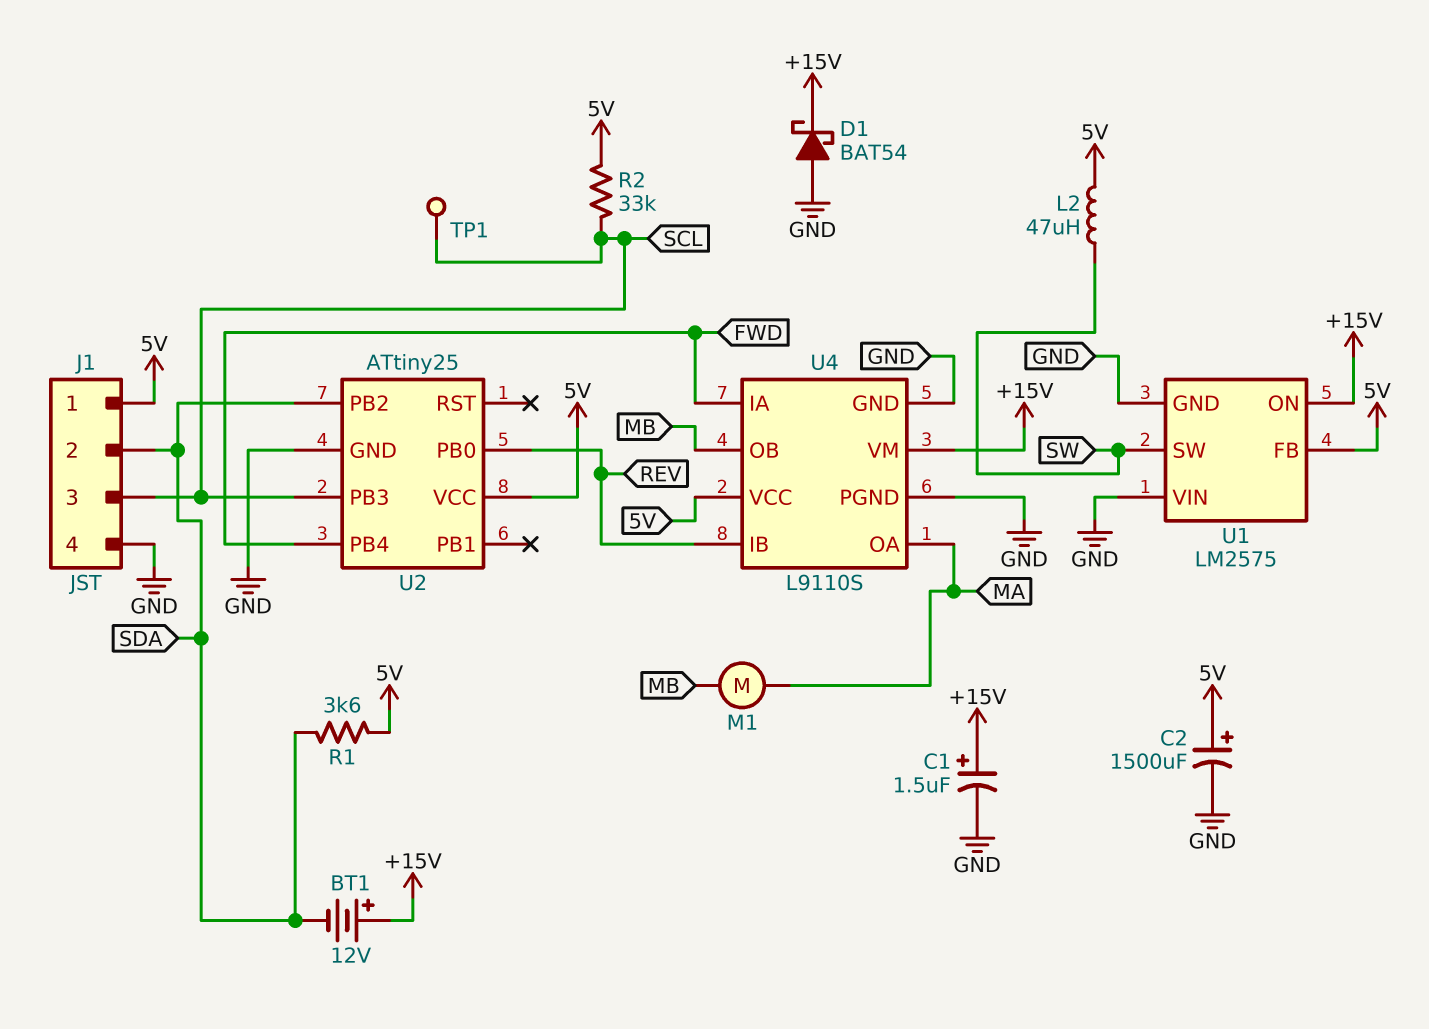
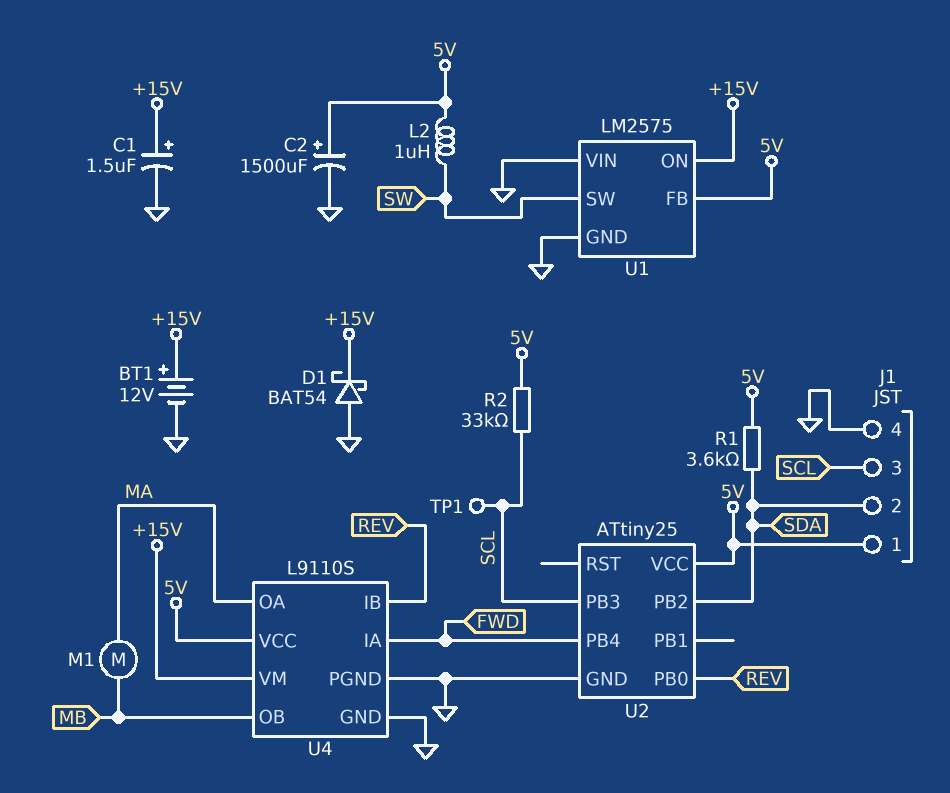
BT1: 12V (plus +15V, minus SDA) -> 12V (plus +15V, minus GND)
L2: 47uH (5V, SW) -> 1uH (5V, SW)

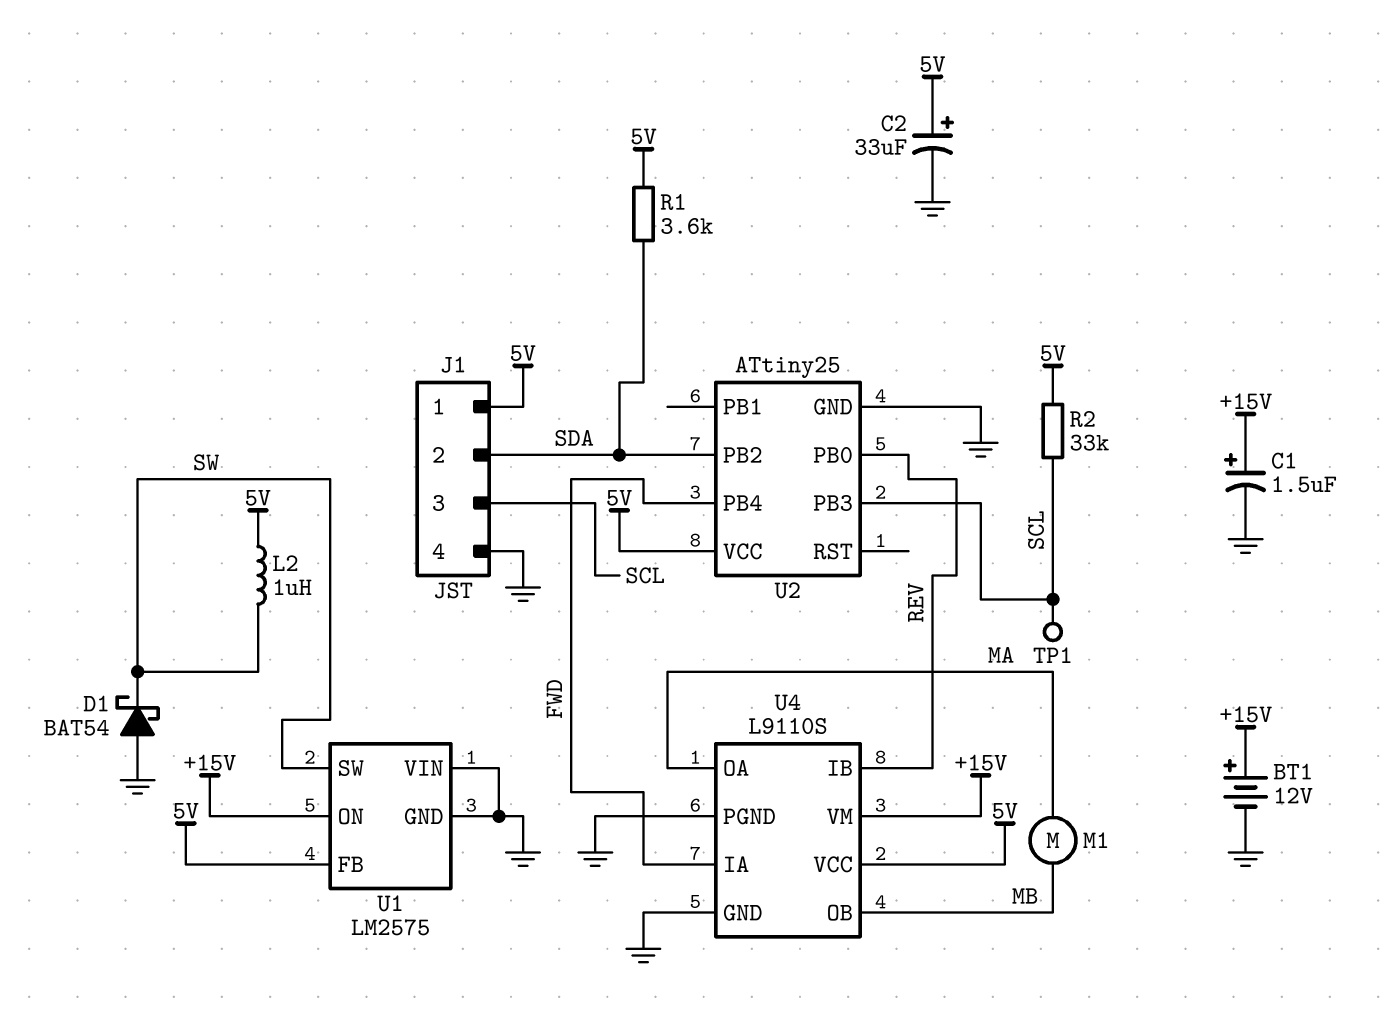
C2: 1500uF (plus 5V, minus GND) -> 33uF (plus 5V, minus GND)
D1: schottky BAT54 (A GND, K +15V) -> schottky BAT54 (A GND, K SW)

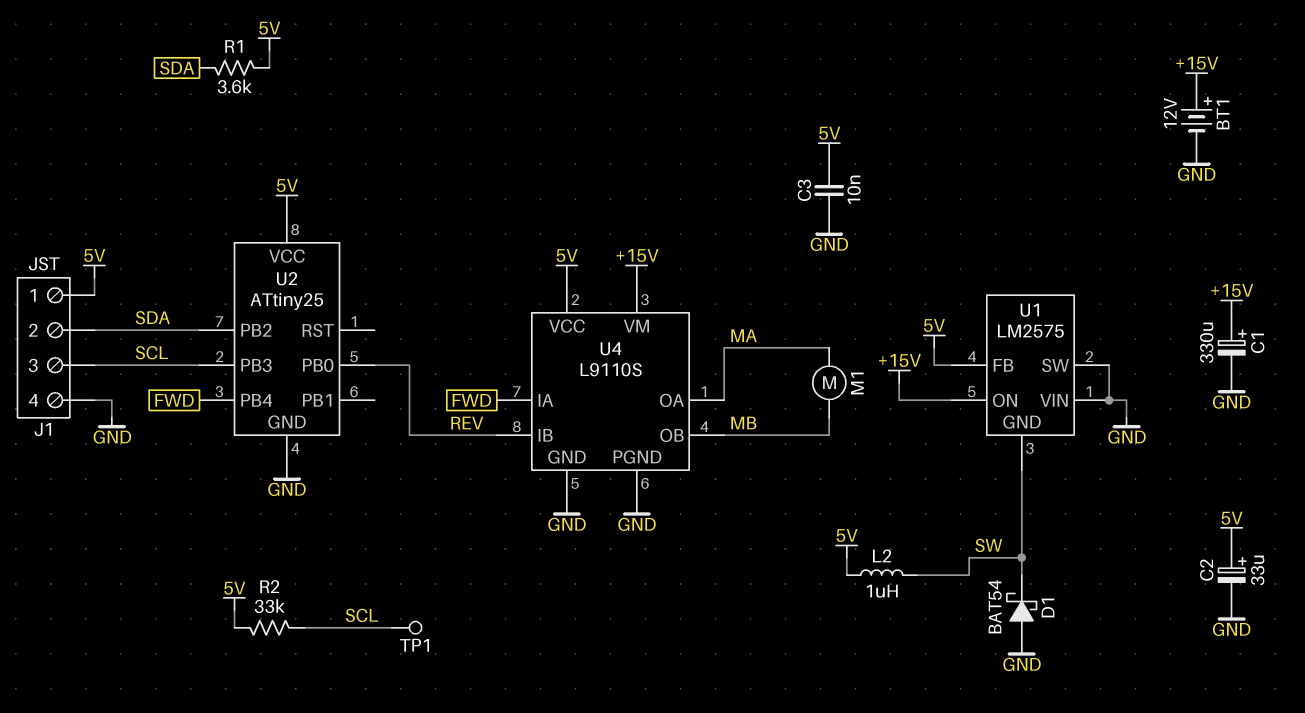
C1: 1.5uF (plus +15V, minus GND) -> 330uF (plus +15V, minus GND)
C3: none -> 10nF (5V, GND)
U1 pin GND: GND -> SW
U1 pin SW: SW -> GND

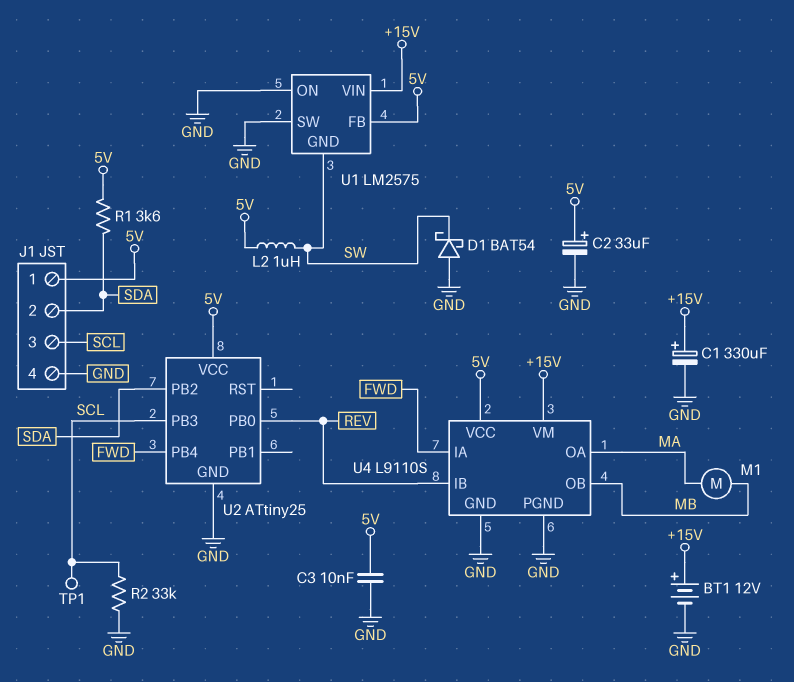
R2: 33k (5V, SCL) -> 33k (GND, SCL)
U1 pin ON: +15V -> GND
U1 pin VIN: GND -> +15V

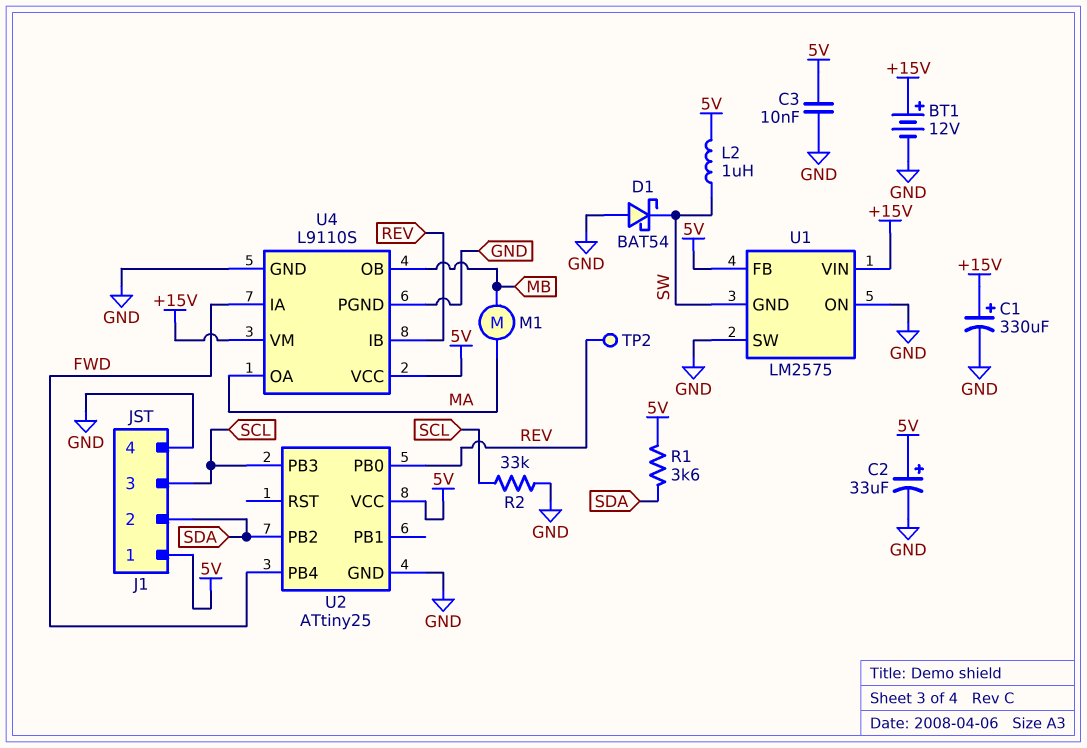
TP1: test point (SCL) -> none
TP2: none -> test point (REV)

